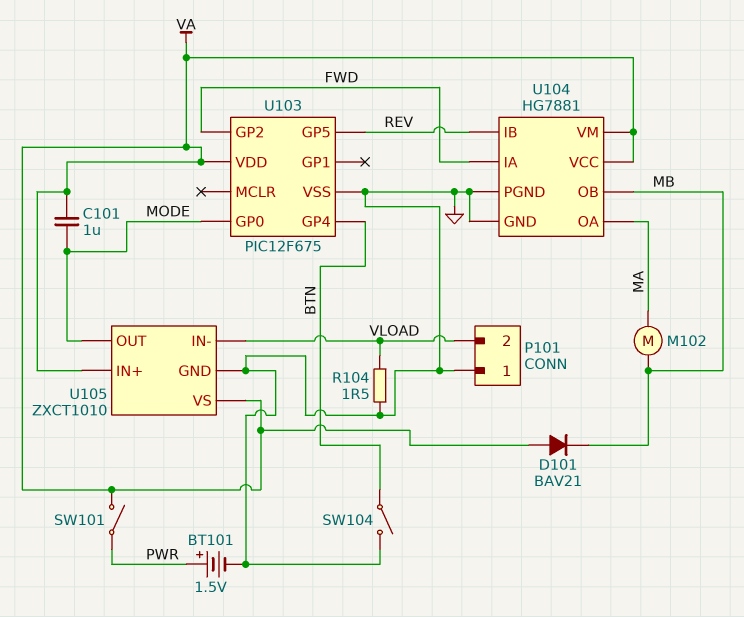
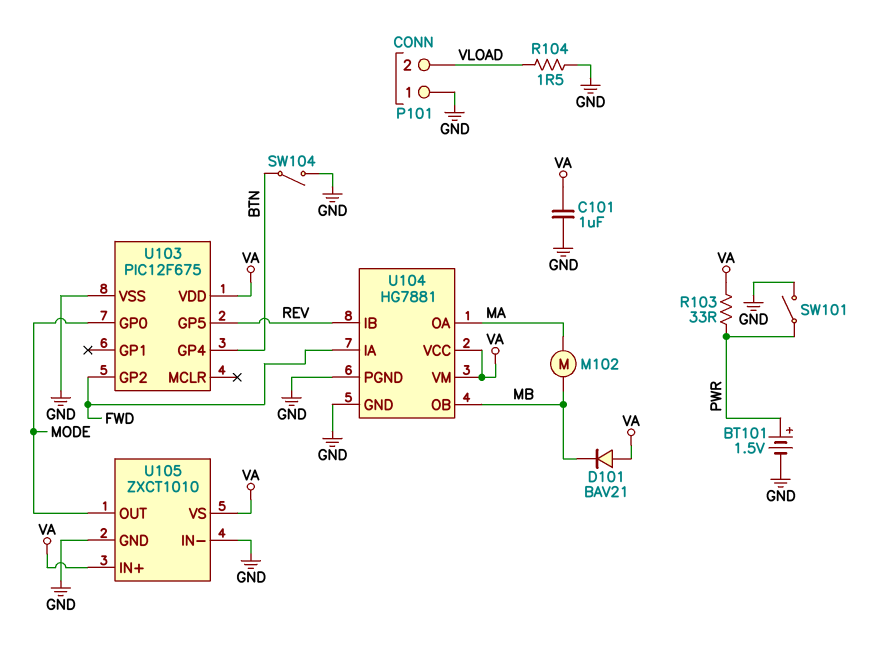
C101: 1uF (MODE, VA) -> 1uF (GND, VA)
R103: none -> 33 (PWR, VA)
SW101: switch (PWR, VA) -> switch (GND, PWR)
U105 pin IN-: VLOAD -> GND

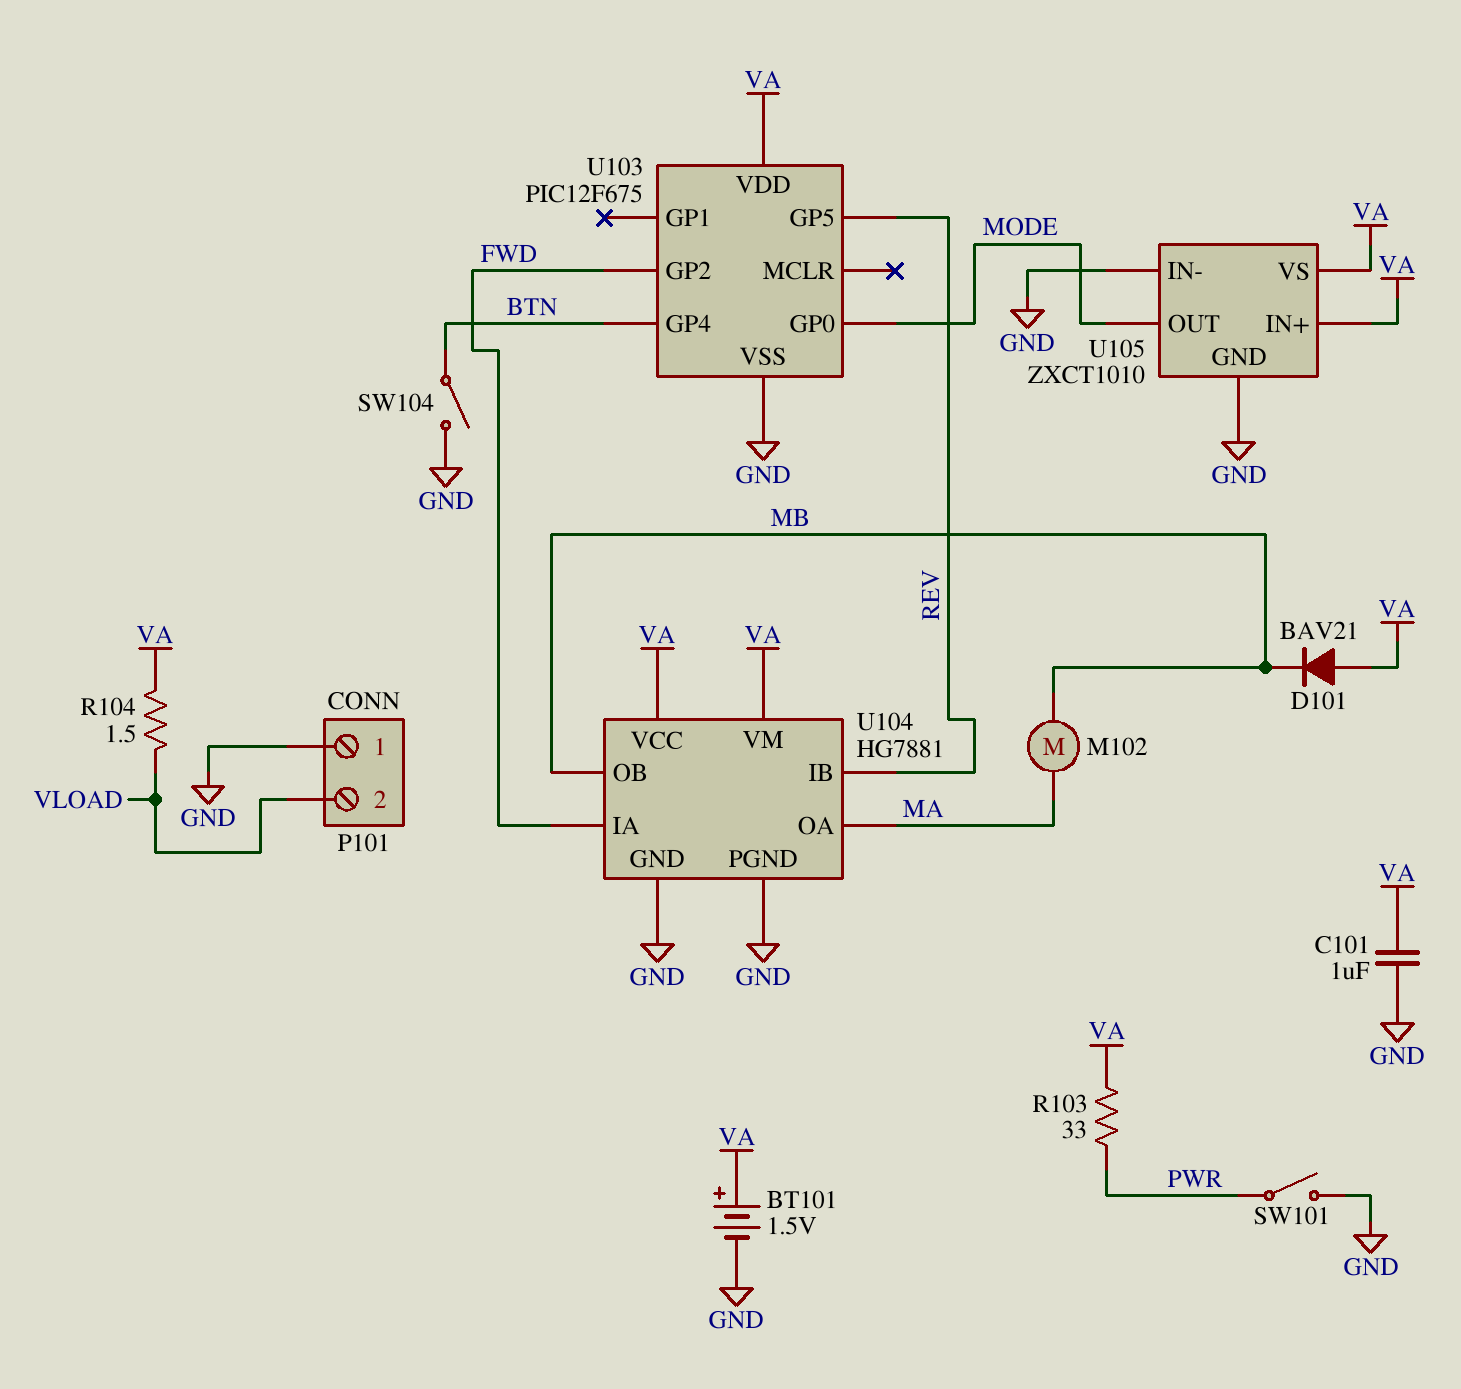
BT101: 1.5V (plus PWR, minus GND) -> 1.5V (plus VA, minus GND)
R104: 1.5 (GND, VLOAD) -> 1.5 (VA, VLOAD)

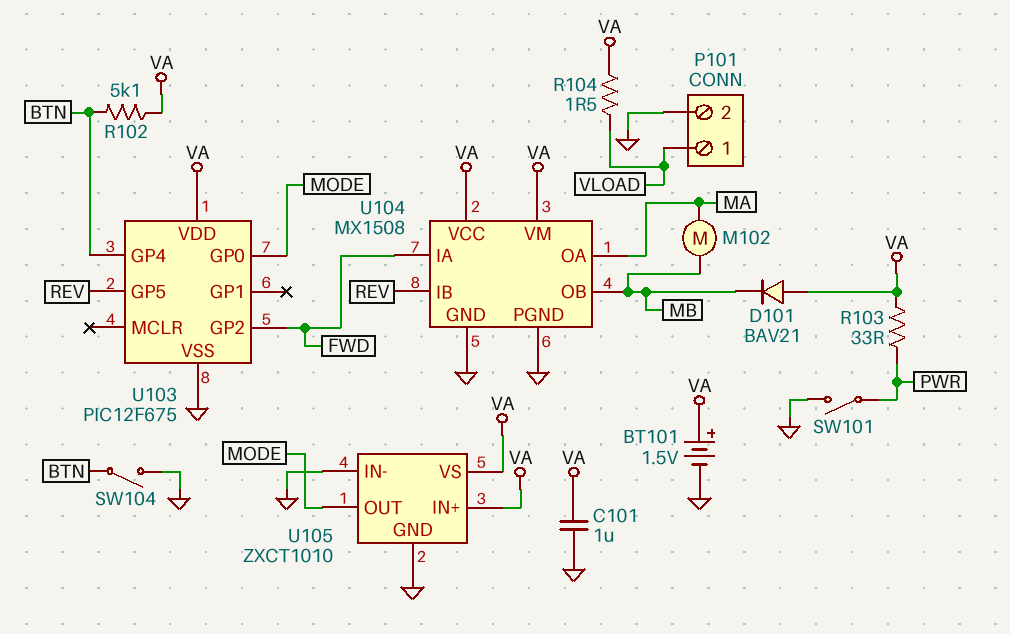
P101 pin 1: GND -> VLOAD
P101 pin 2: VLOAD -> GND
R102: none -> 5.1k (BTN, VA)
U104: HG7881 -> MX1508

